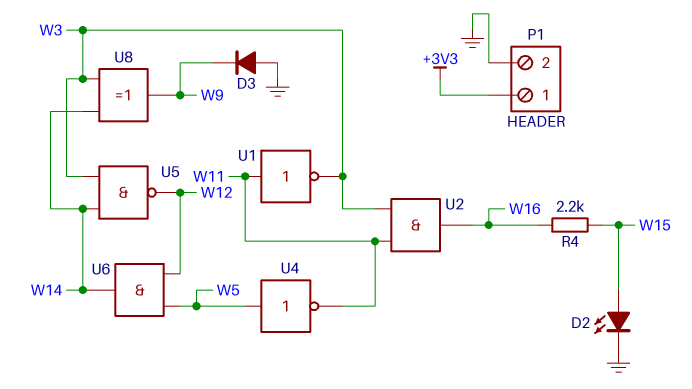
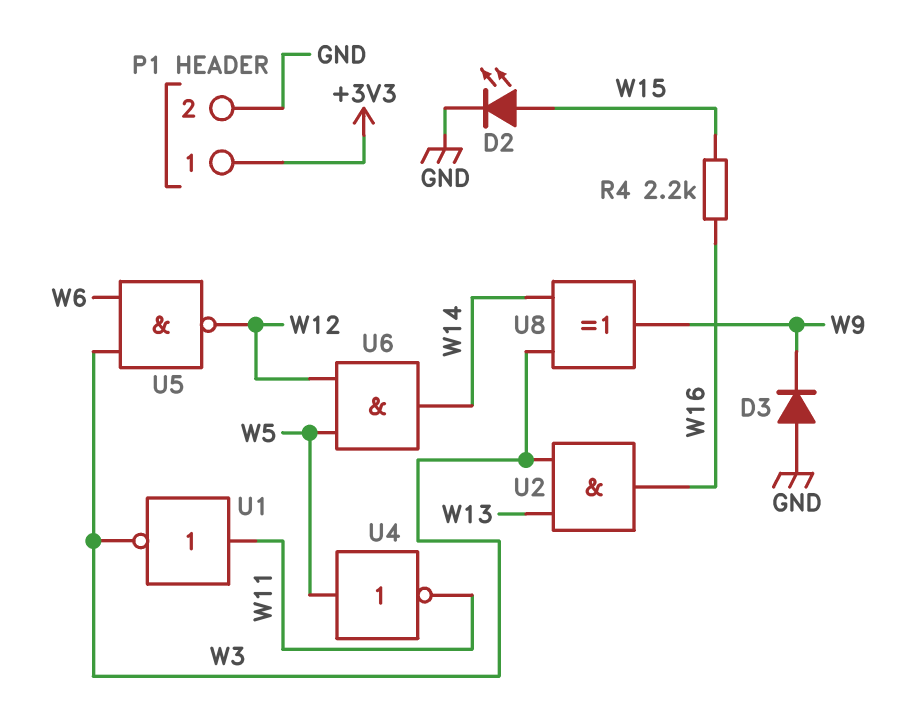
U2: AND (in W3, in W11, out W16) -> AND (in W3, in W13, out W16)
U5: NAND (in W3, in W14, out W12) -> NAND (in W3, in W6, out W12)

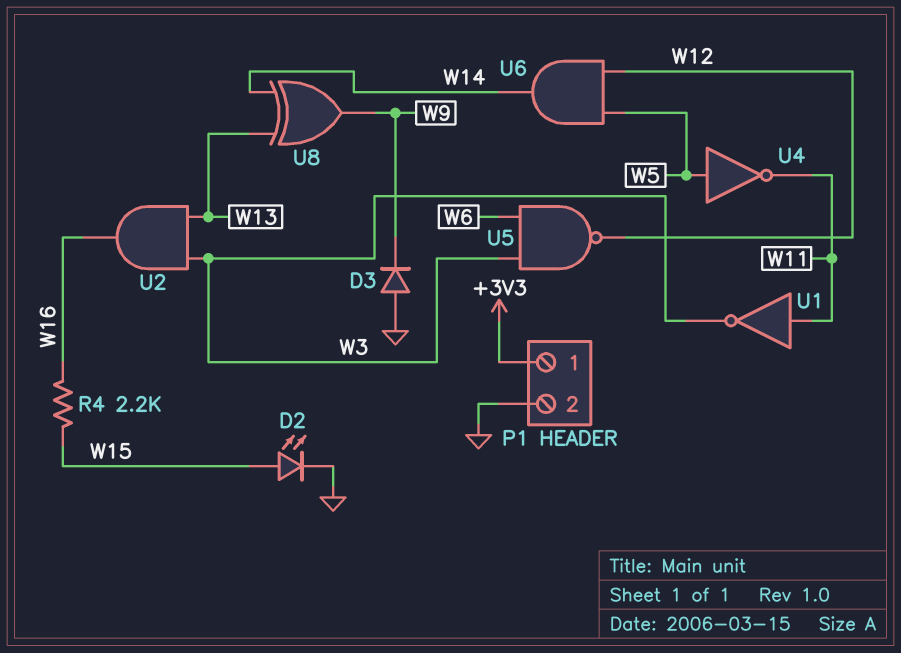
U8: XOR (in W3, in W14, out W9) -> XOR (in W13, in W14, out W9)

